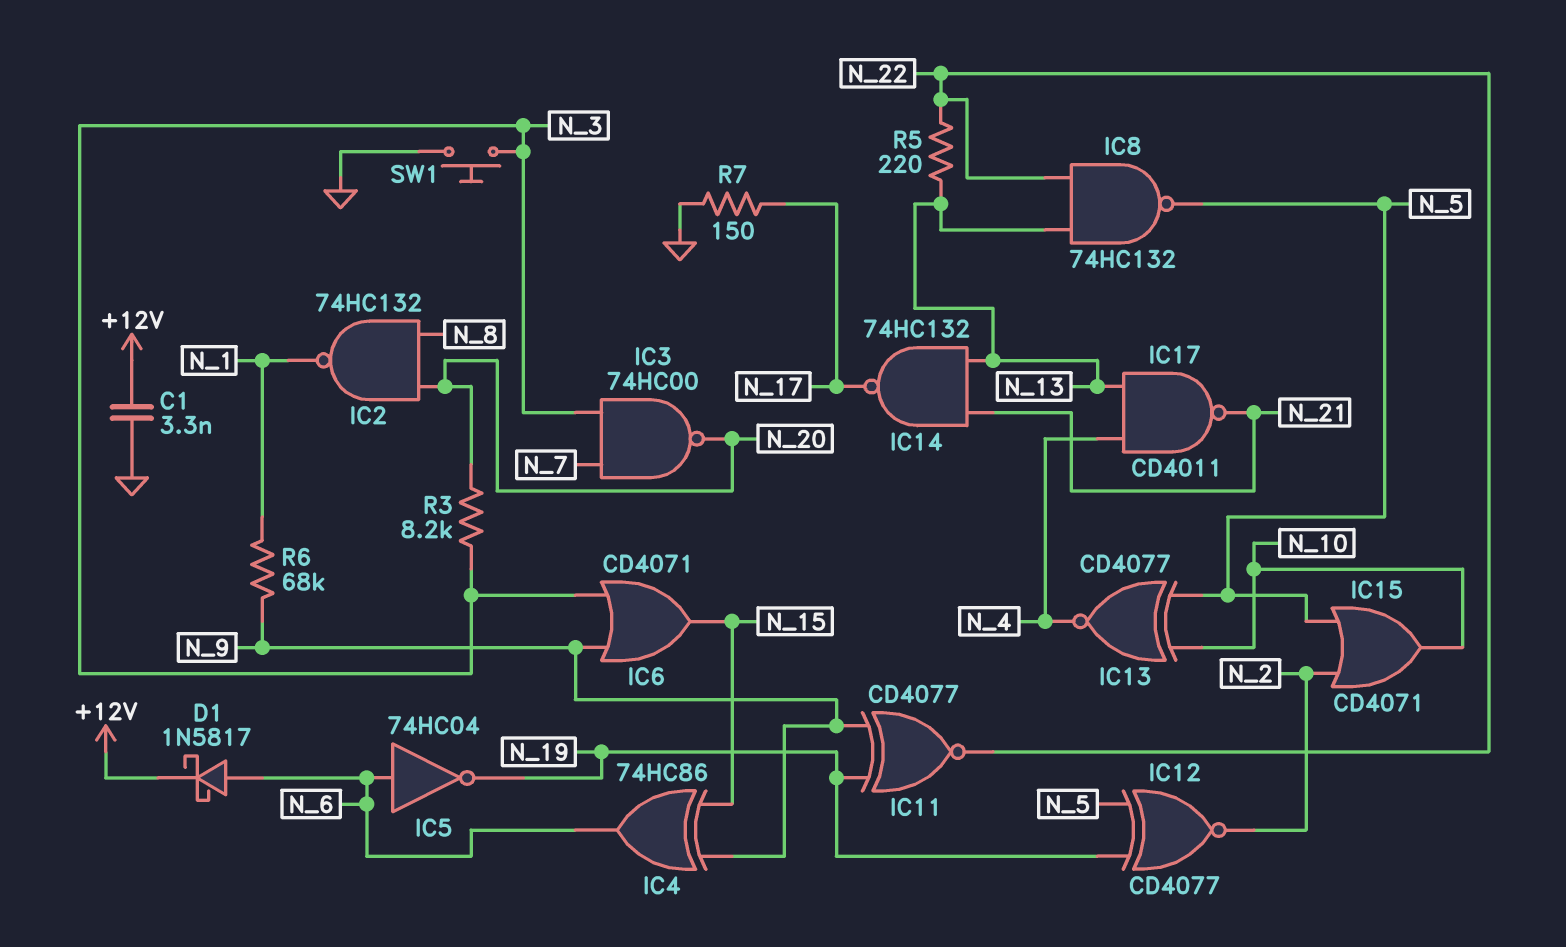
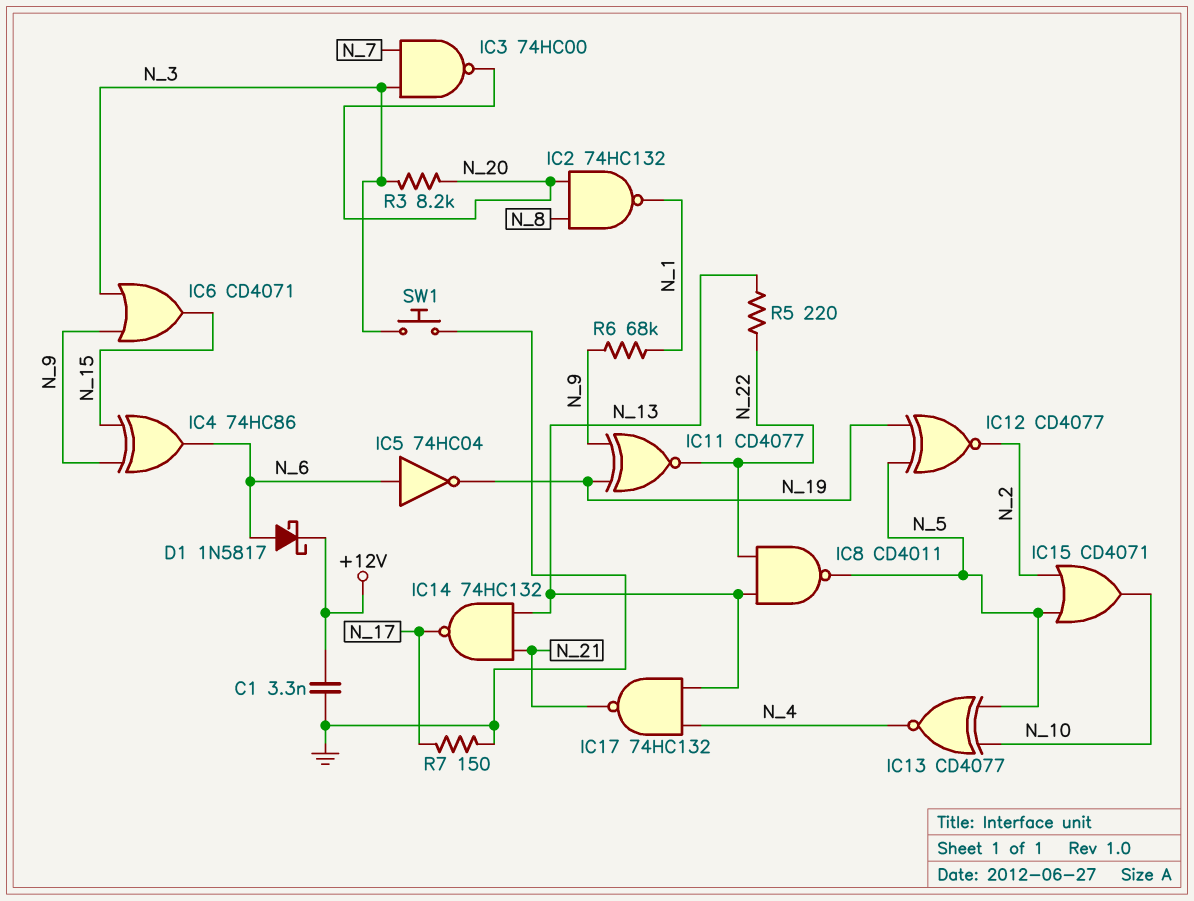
IC8: NAND 74HC132 (in N_13, in N_22, out N_5) -> NAND CD4011 (in N_13, in N_22, out N_5)
IC17: NAND CD4011 (in N_4, in N_13, out N_21) -> NAND 74HC132 (in N_4, in N_13, out N_21)

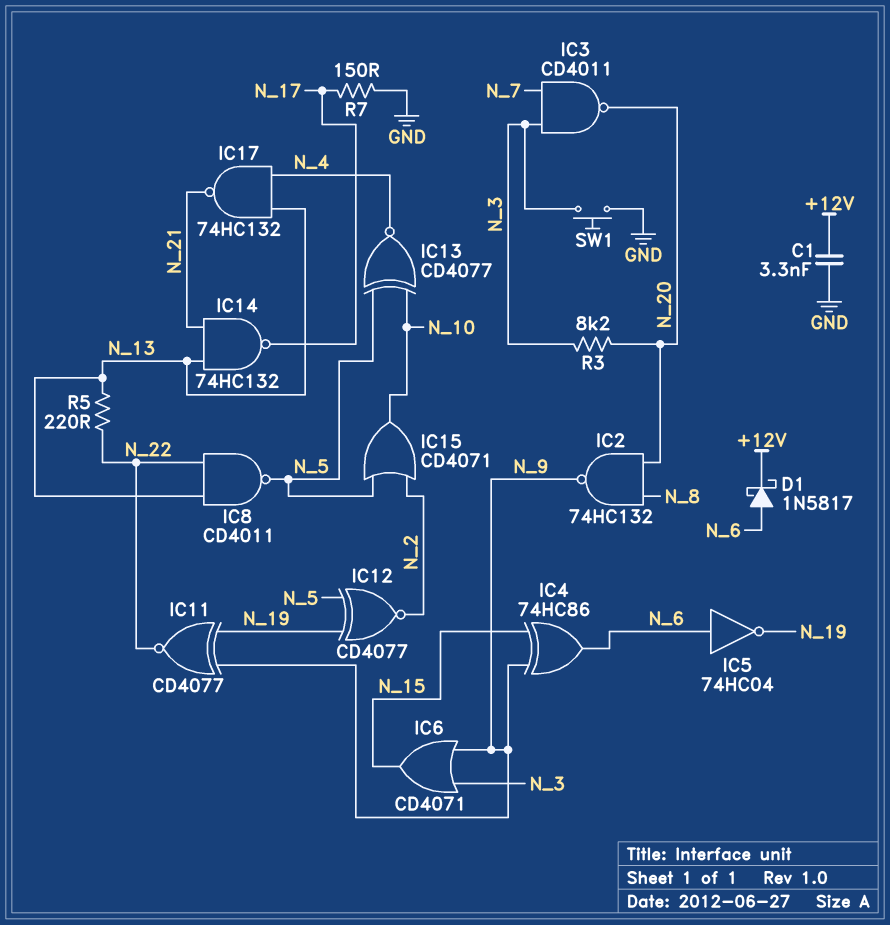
IC2: NAND 74HC132 (in N_8, in N_20, out N_1) -> NAND 74HC132 (in N_8, in N_20, out N_9)
IC3: NAND 74HC00 (in N_3, in N_7, out N_20) -> NAND CD4011 (in N_3, in N_7, out N_20)
R6: 68k (N_1, N_9) -> none

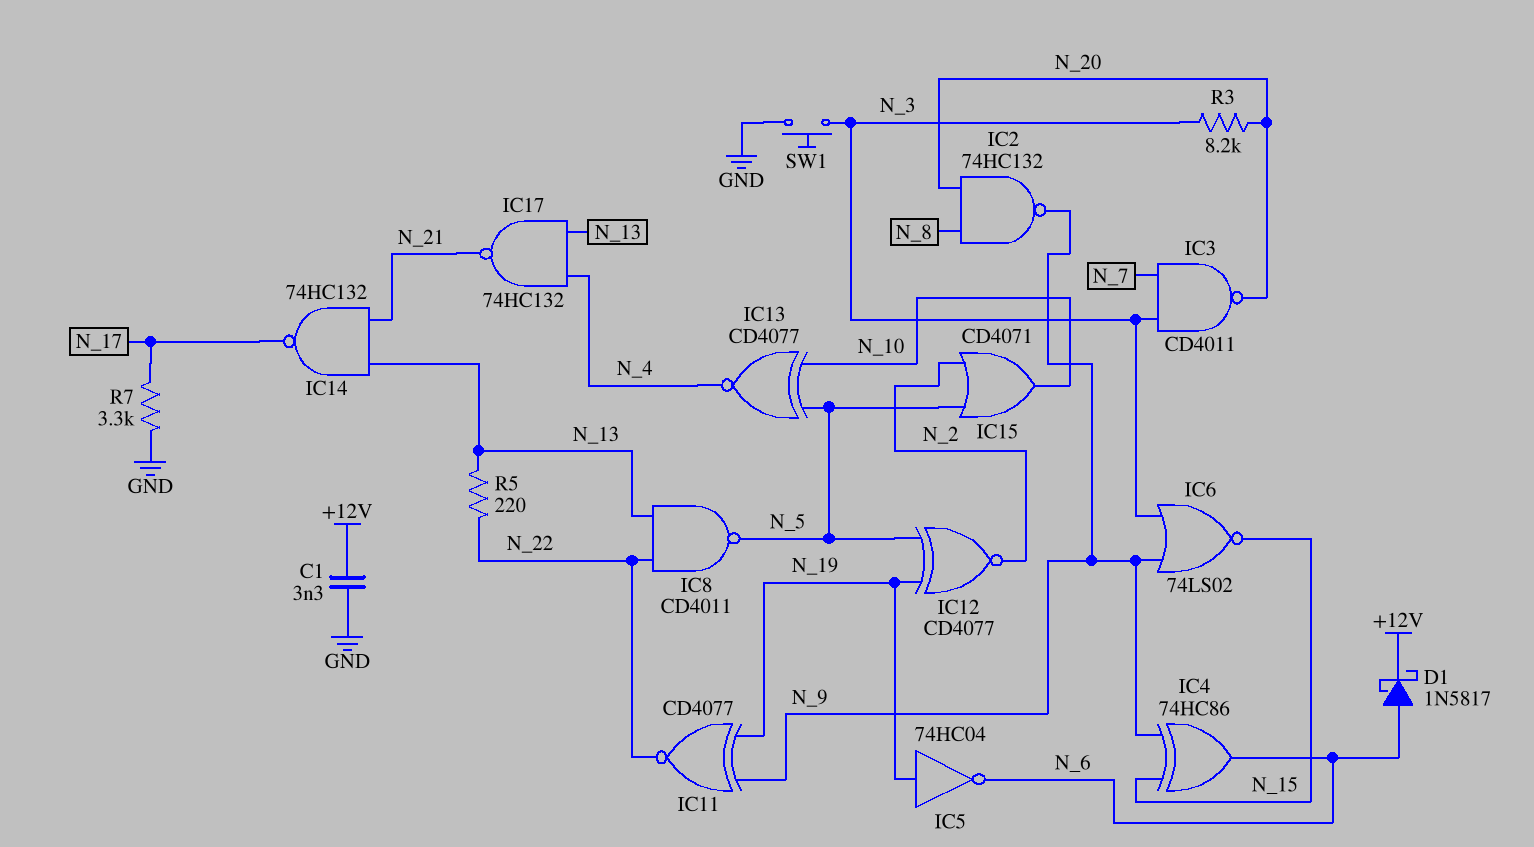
IC5: NOT 74HC04 (in N_6, out N_19) -> NOT 74HC04 (in N_19, out N_6)
IC6: OR CD4071 (in N_3, in N_9, out N_15) -> NOR 74LS02 (in N_3, in N_9, out N_15)
R7: 150 (GND, N_17) -> 3.3k (GND, N_17)

